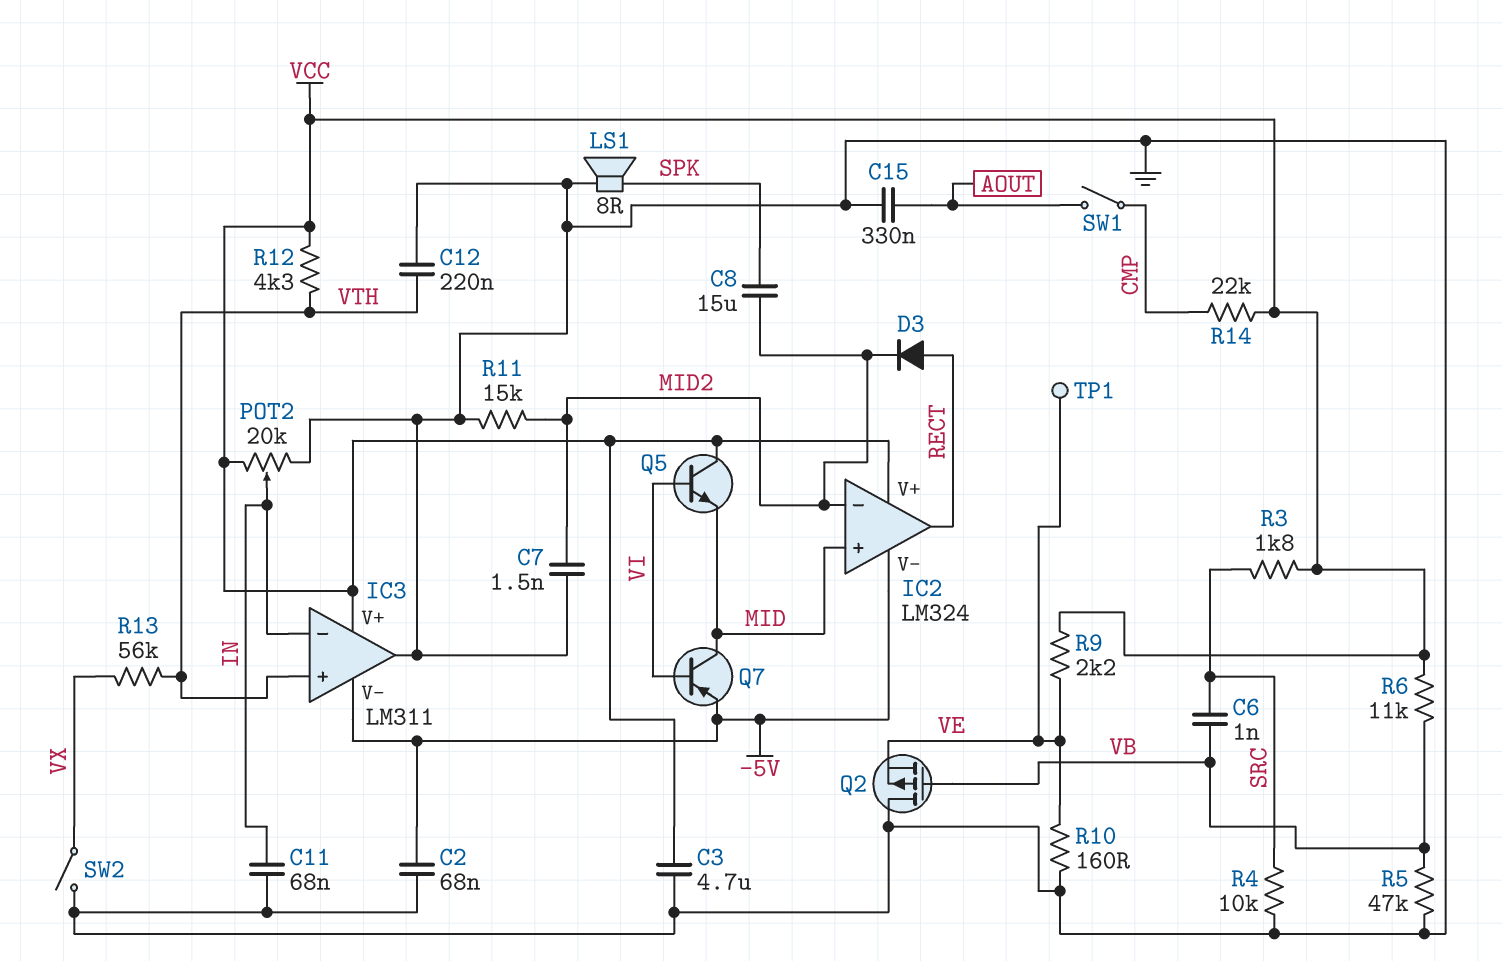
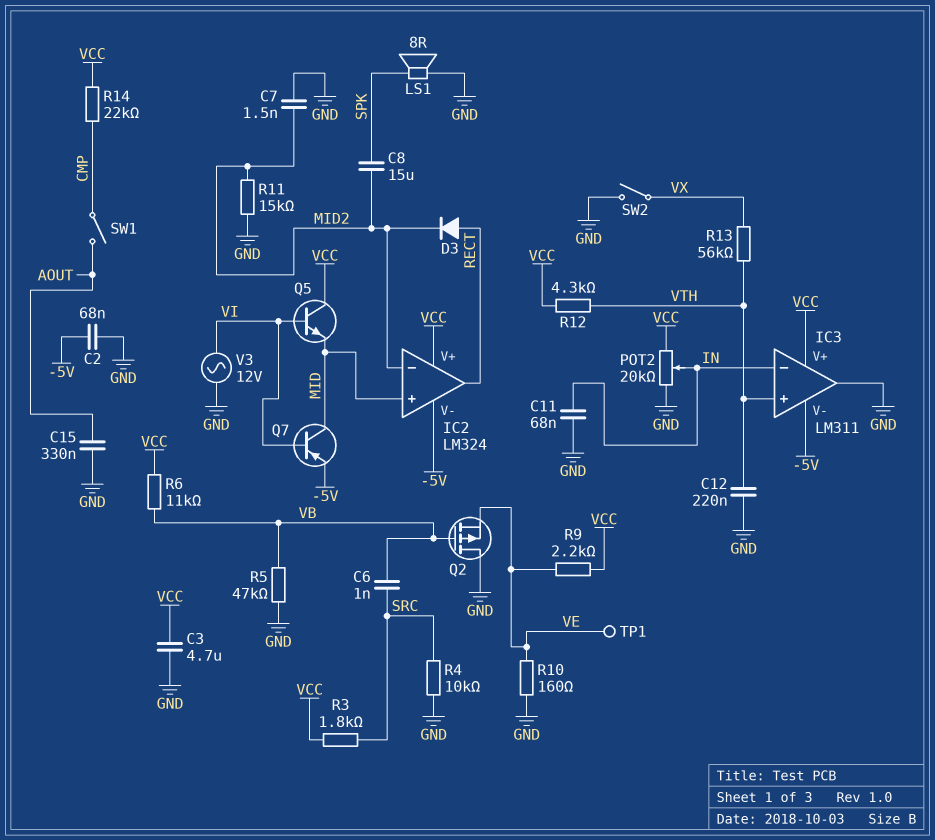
V3: none -> AC 12V (GND, VI)

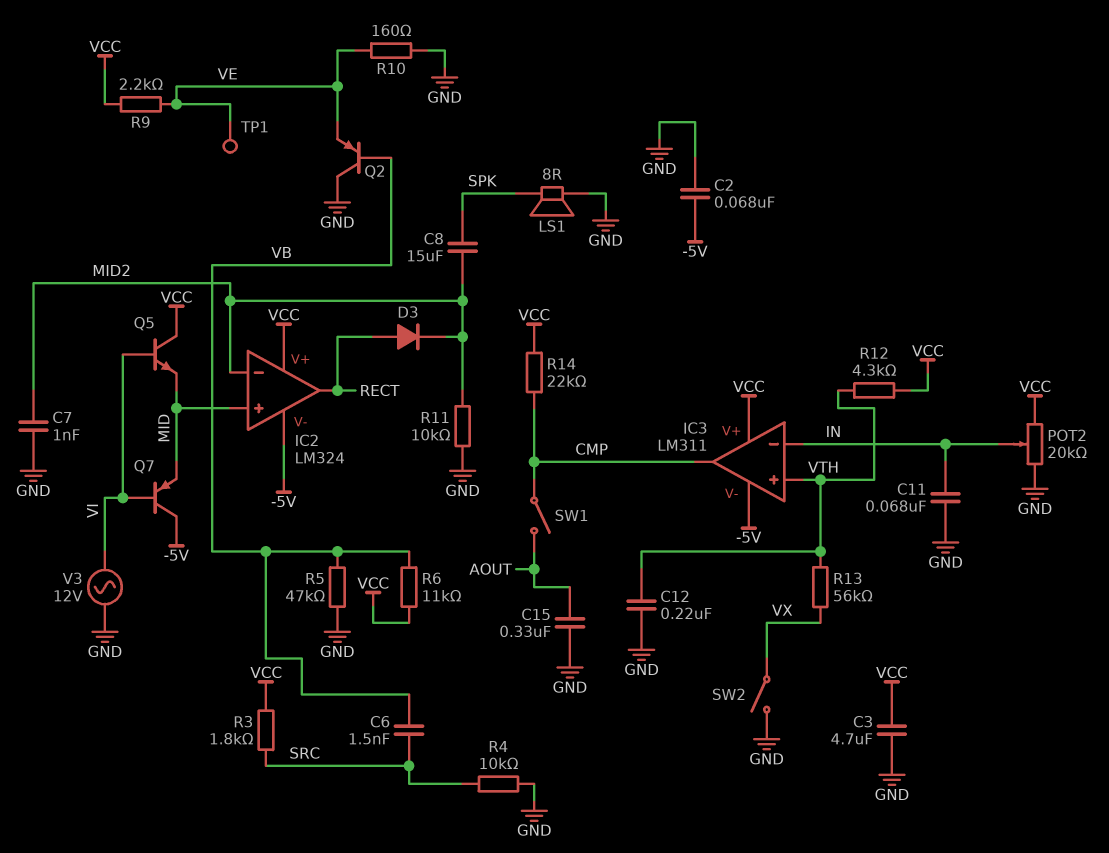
C6: 1nF (SRC, VB) -> 1.5nF (SRC, VB)
C7: 1.5nF (GND, MID2) -> 1nF (GND, MID2)
IC3 pin out: GND -> CMP
Q2: PMOS (G VB, D GND, S VE) -> PNP (B VB, C GND, E VE)
Q7: PNP (B VI, C MID, E -5V) -> PNP (B VI, C -5V, E MID)
R11: 15k (GND, MID2) -> 10k (GND, MID2)

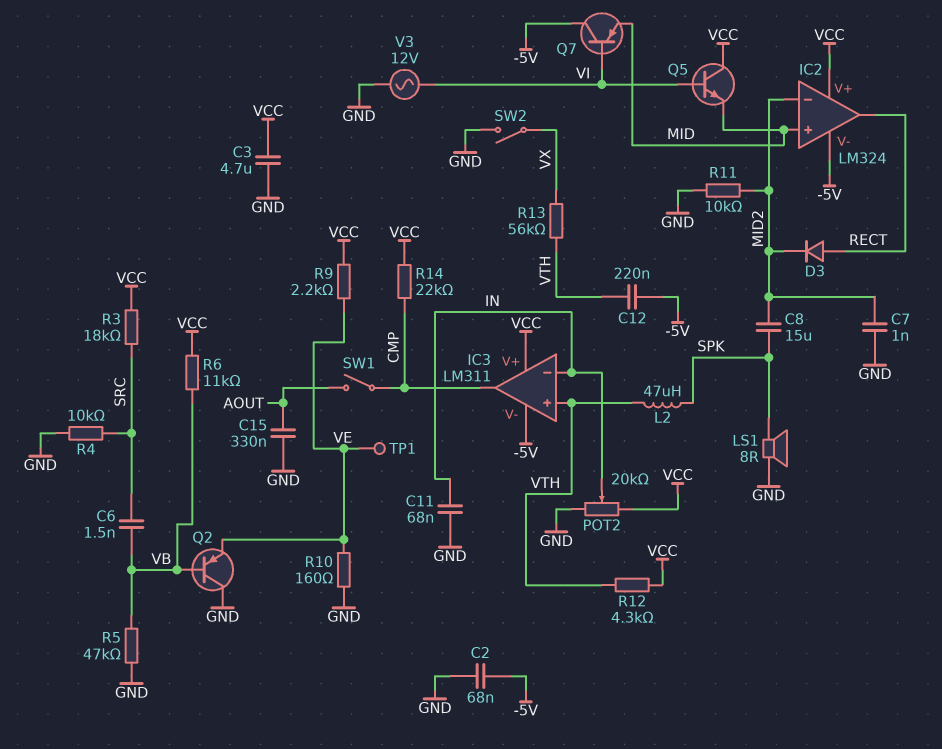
C12: 220nF (GND, VTH) -> 220nF (-5V, VTH)
L2: none -> 47uH (SPK, VTH)
R3: 1.8k (SRC, VCC) -> 18k (SRC, VCC)

